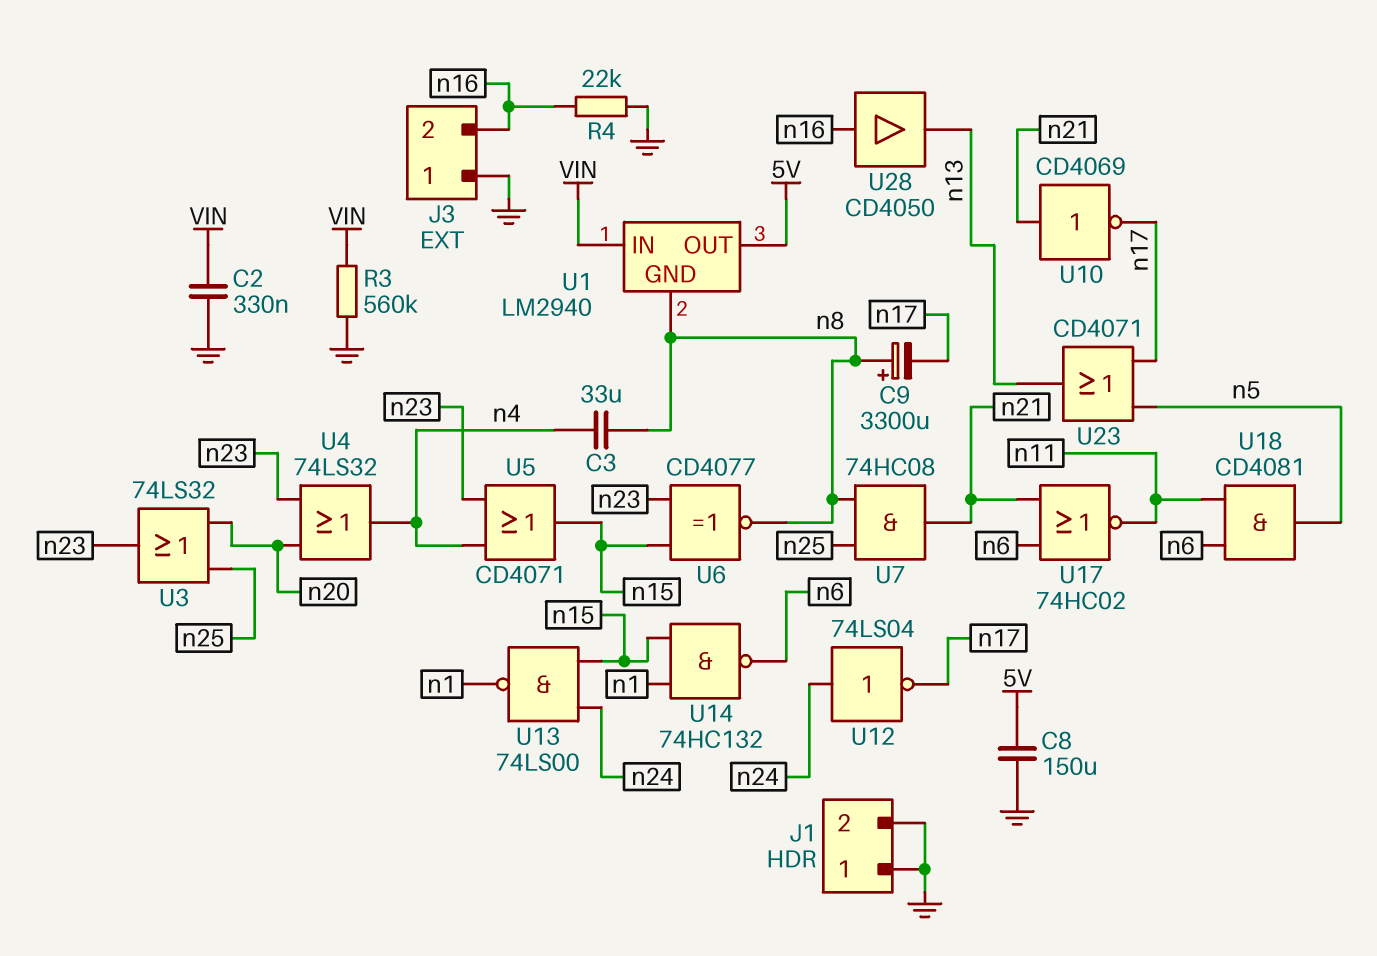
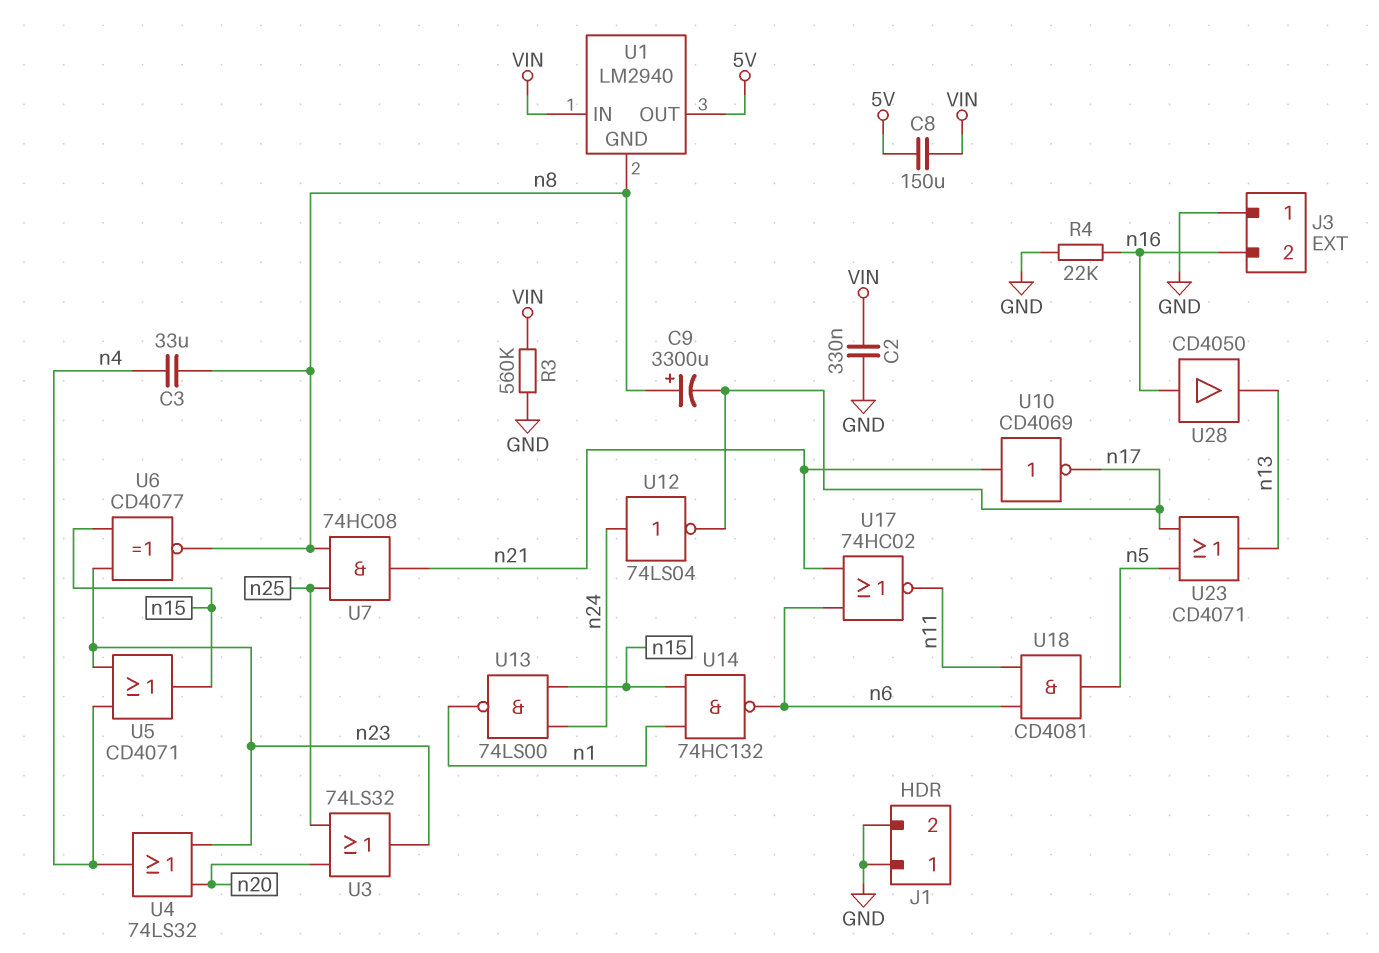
C8: 150uF (5V, GND) -> 150uF (5V, VIN)

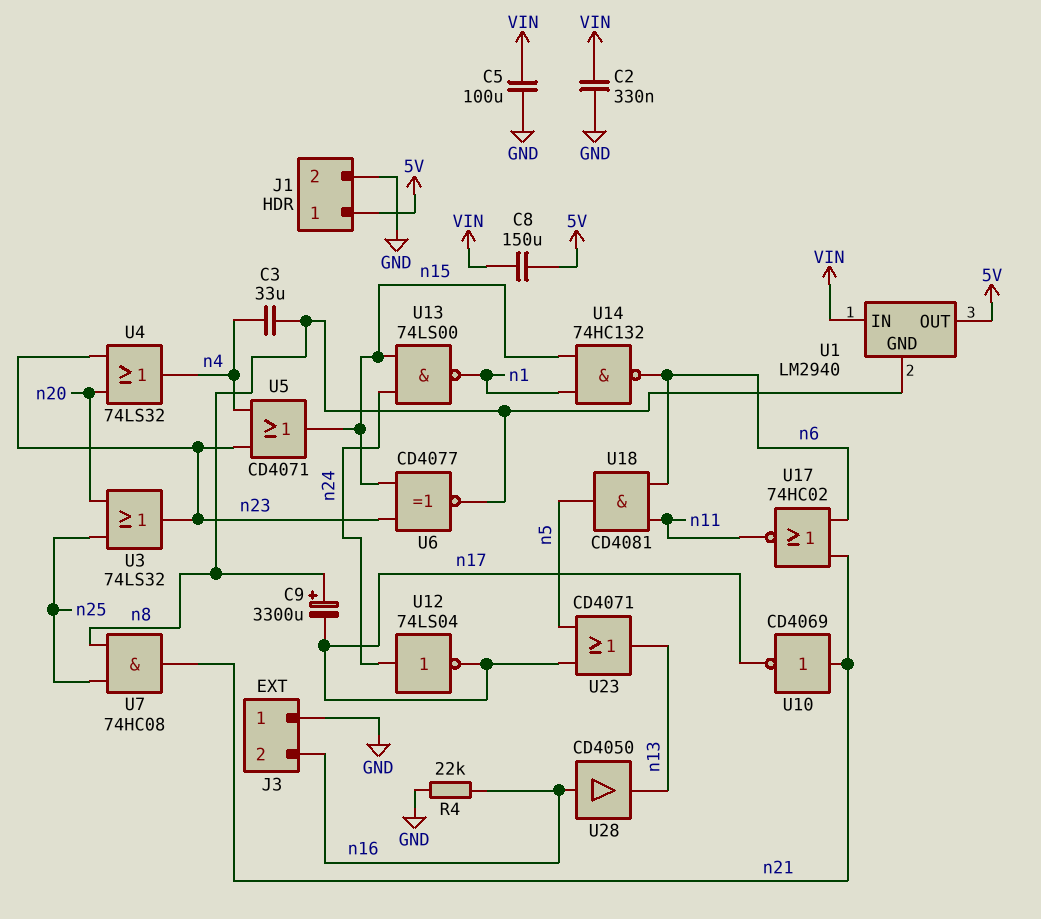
C5: none -> 100uF (GND, VIN)
J1 pin 1: GND -> 5V
R3: 560k (GND, VIN) -> none

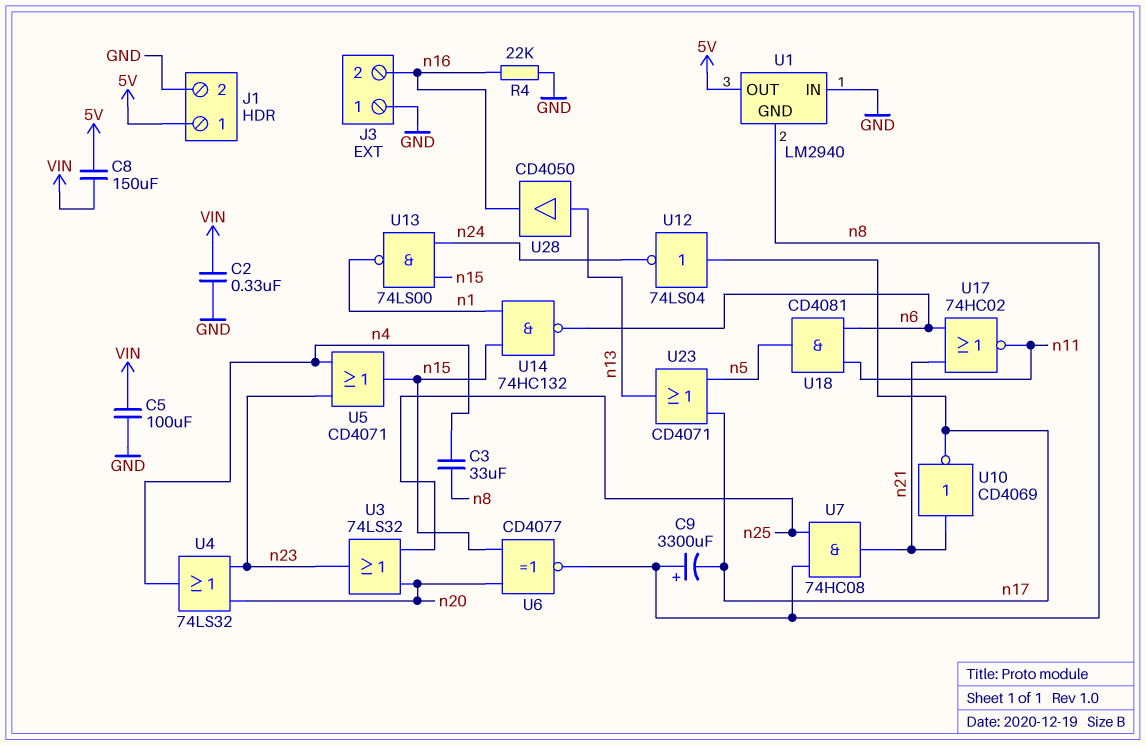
U1 pin IN: VIN -> GND
U6: XNOR CD4077 (in n15, in n23, out n8) -> XNOR CD4077 (in n15, in n20, out n8)
U12: NOT 74LS04 (in n24, out n17) -> NOT 74LS04 (in n17, out n24)
U28: buffer CD4050 (in n16, out n13) -> buffer CD4050 (in n13, out n16)

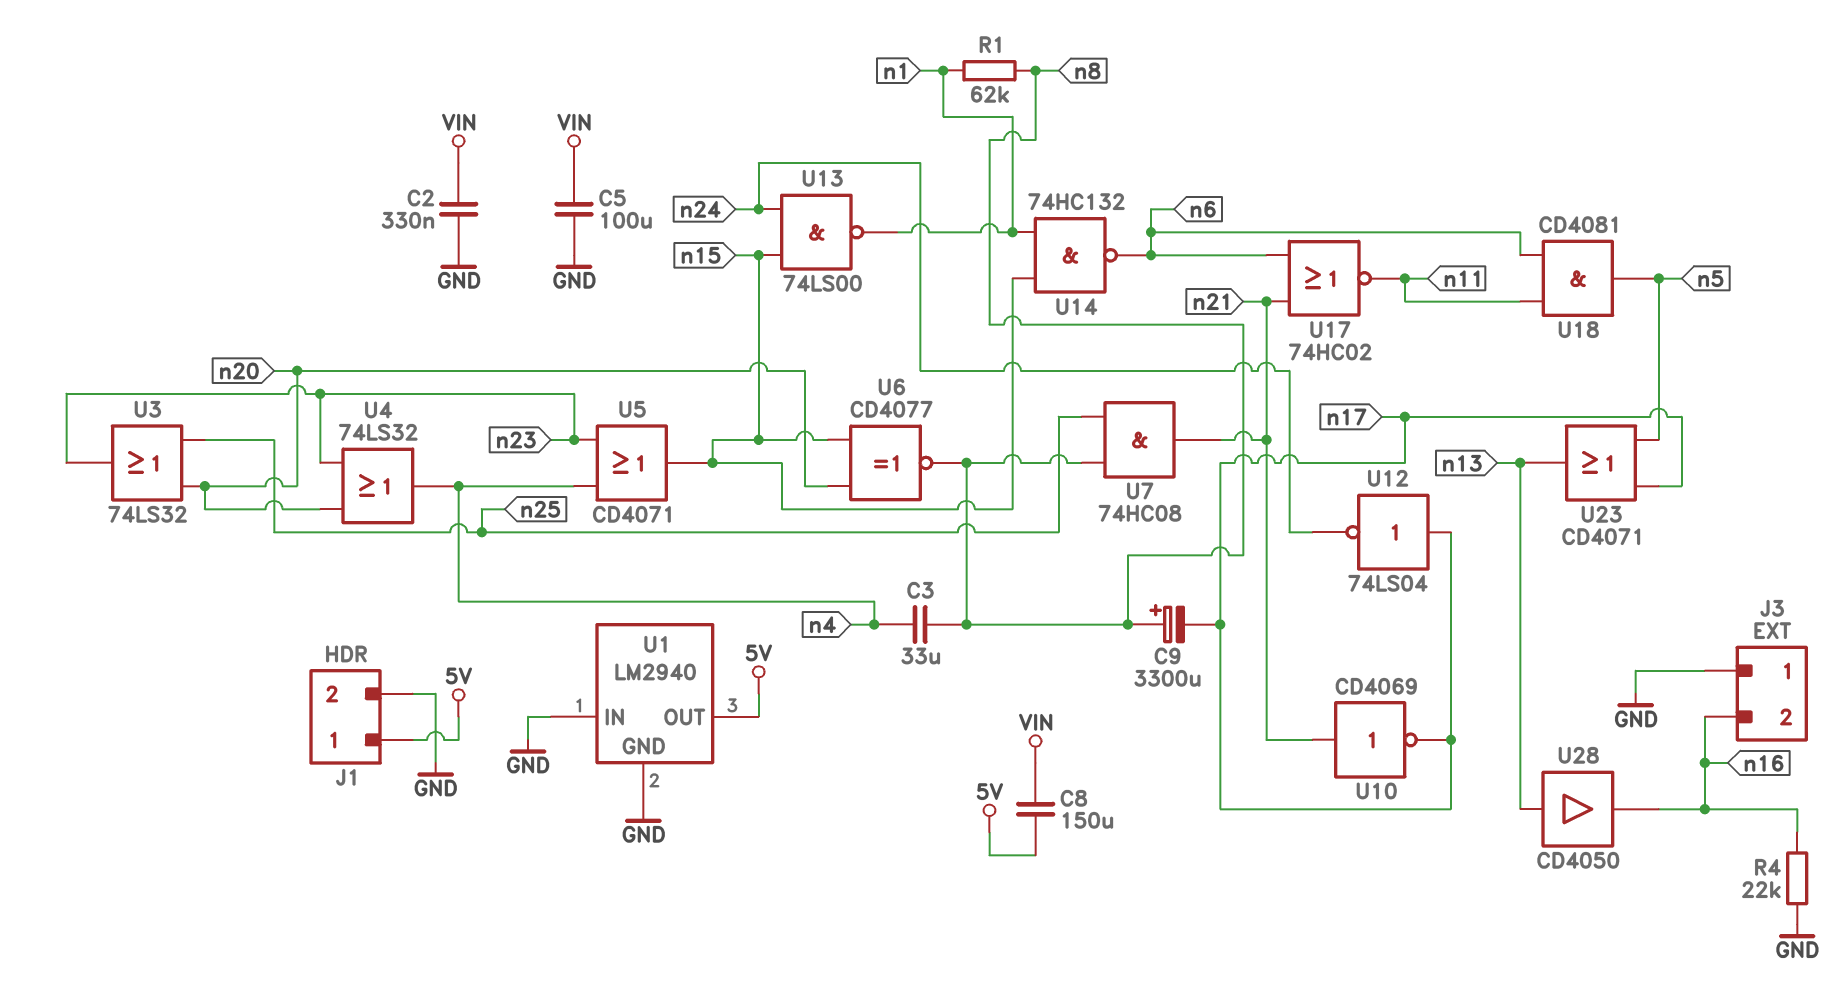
R1: none -> 62k (n1, n8)
U1 pin GND: n8 -> GND

